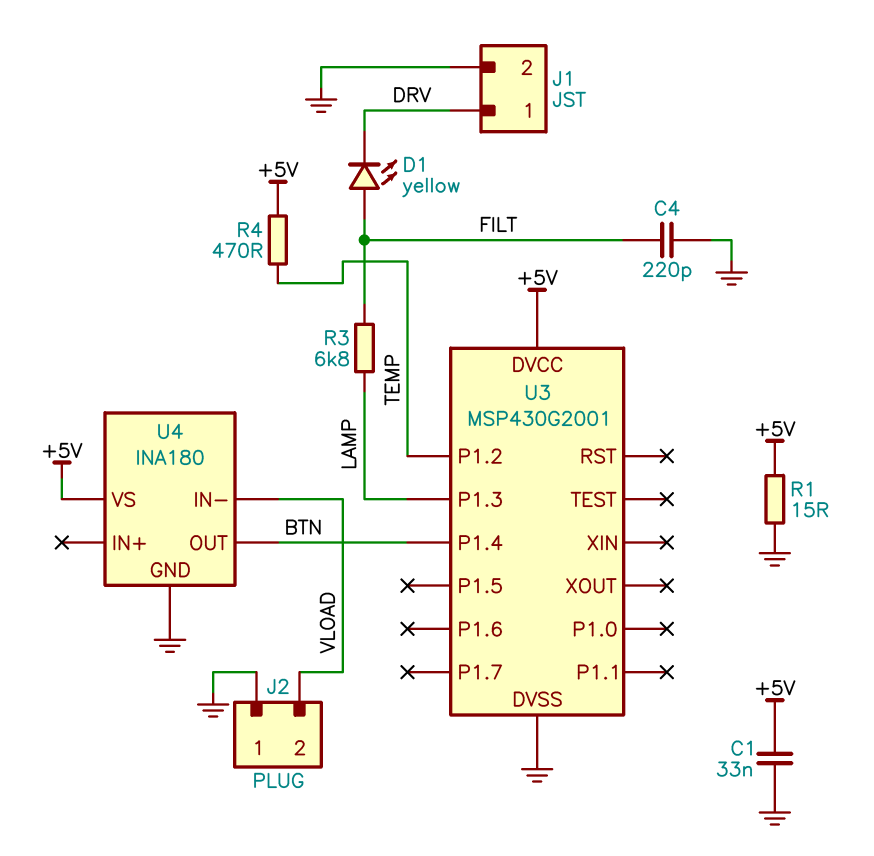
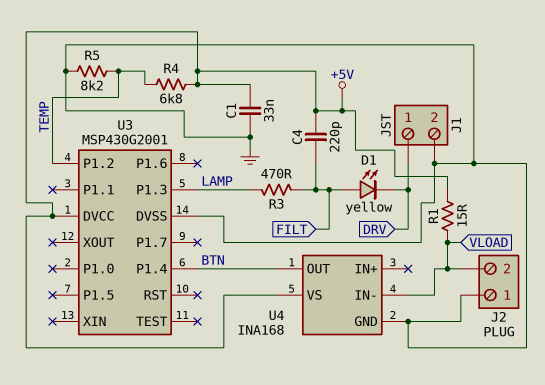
C4: 220pF (FILT, GND) -> 220pF (+5V, FILT)
R1: 15 (+5V, GND) -> 15 (+5V, VLOAD)
R3: 6.8k (FILT, LAMP) -> 470 (FILT, LAMP)
R4: 470 (+5V, TEMP) -> 6.8k (+5V, TEMP)
R5: none -> 8.2k (GND, TEMP)
U4: INA180 -> INA168

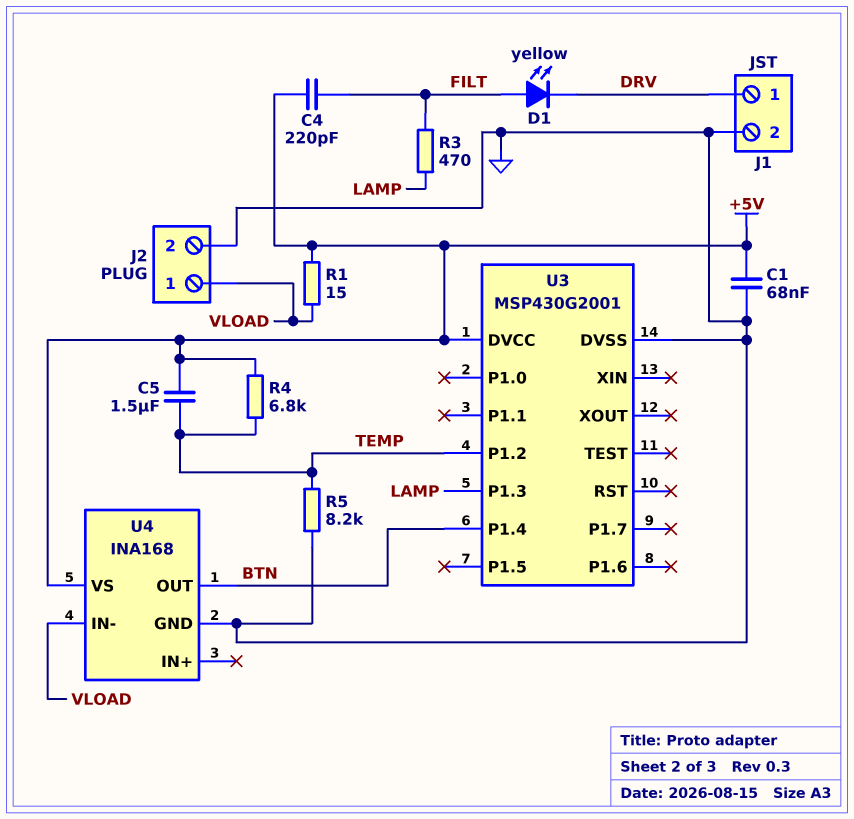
C1: 33nF (+5V, GND) -> 68nF (+5V, GND)
C5: none -> 1.5uF (+5V, TEMP)
J2 pin 1: GND -> VLOAD
J2 pin 2: VLOAD -> GND

